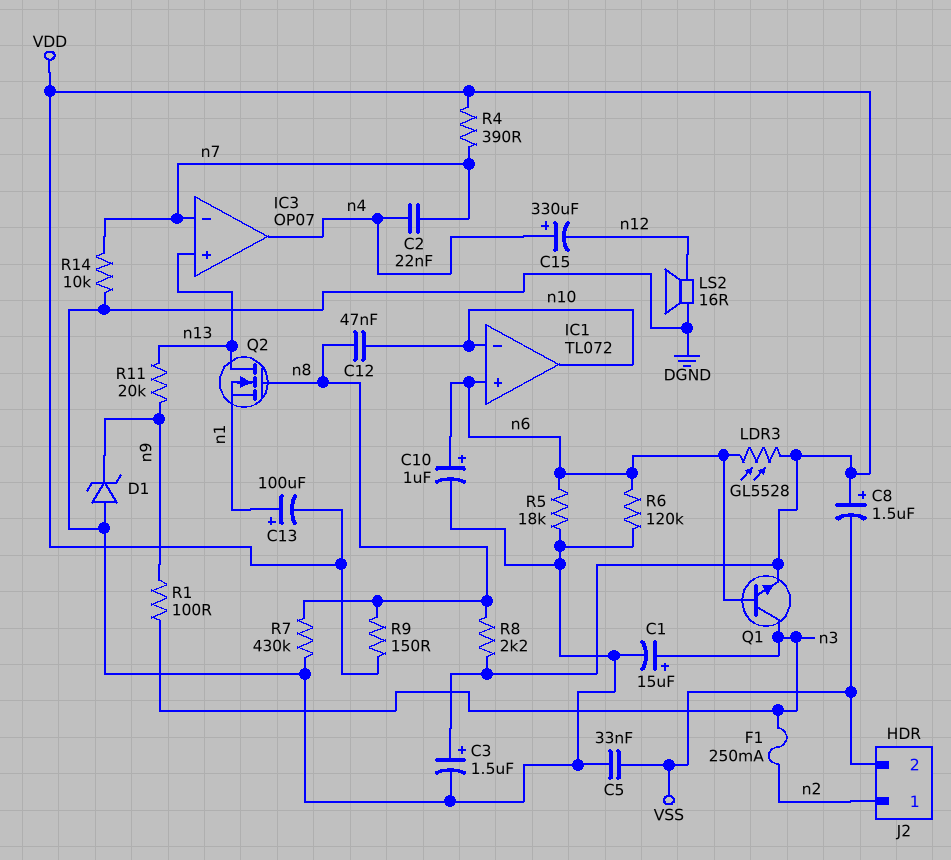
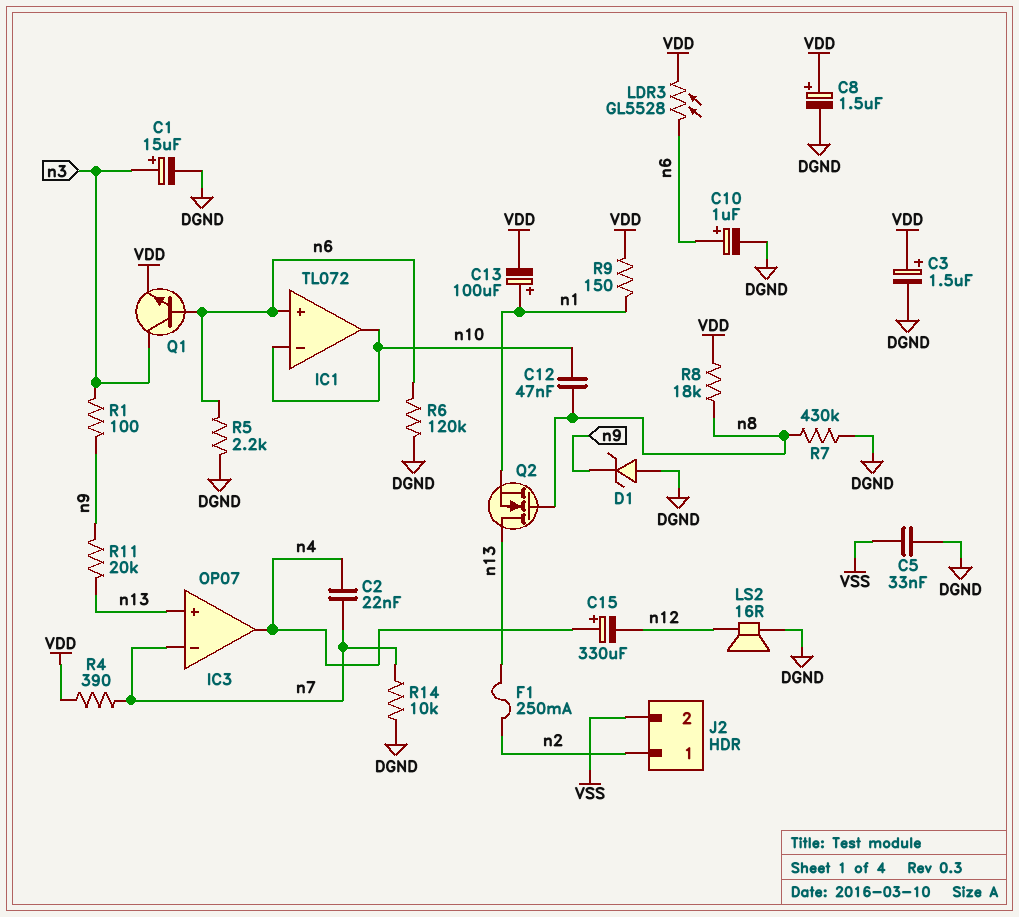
C8: 1.5uF (plus VDD, minus VSS) -> 1.5uF (plus VDD, minus DGND)
F1: 250mA (n2, n3) -> 250mA (n2, n13)
R5: 18k (DGND, n6) -> 2.2k (DGND, n6)
R8: 2.2k (VDD, n8) -> 18k (VDD, n8)
R9: 150 (VDD, n8) -> 150 (VDD, n1)

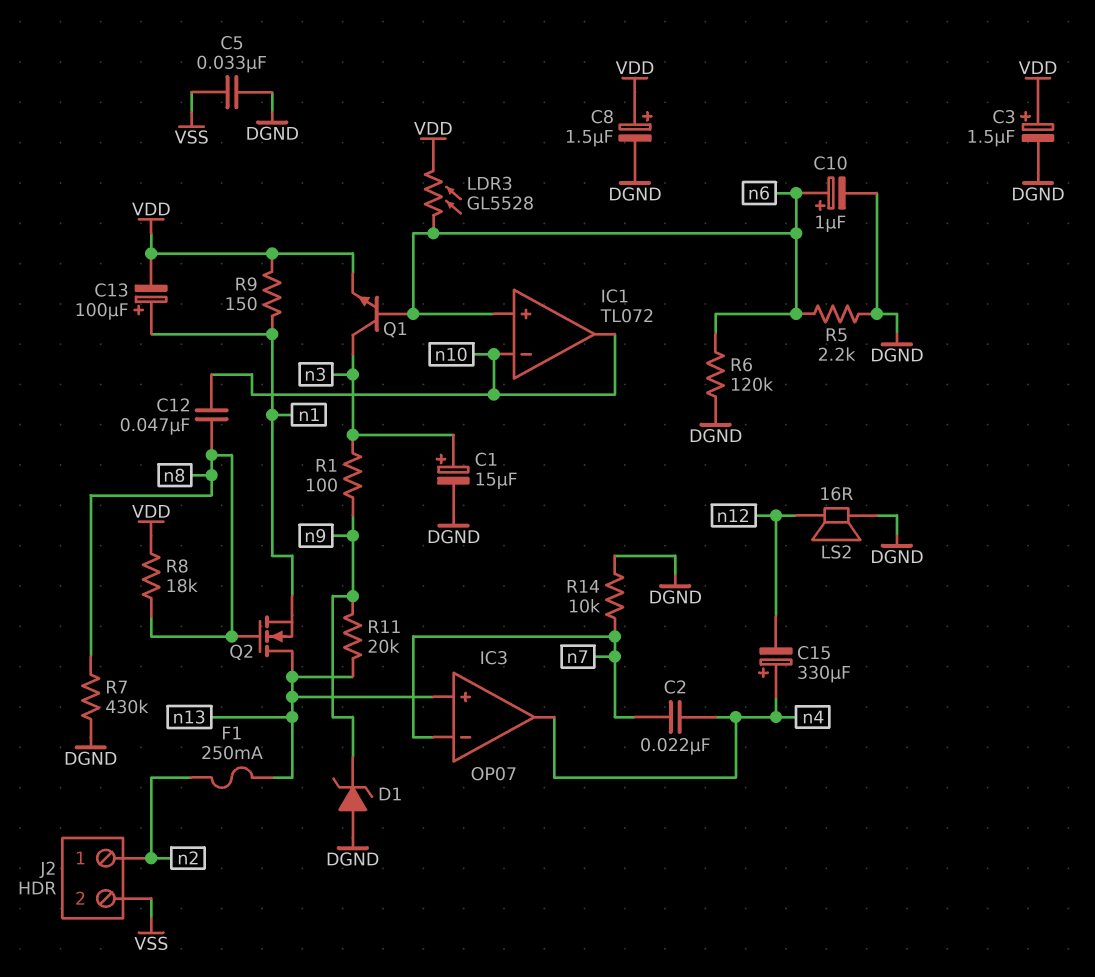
R4: 390 (VDD, n7) -> none

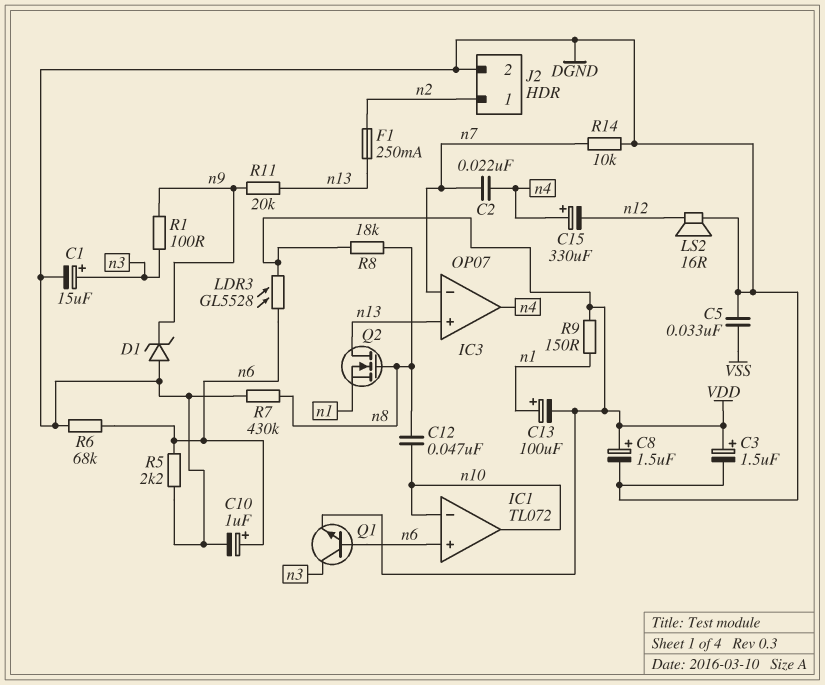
J2 pin 2: VSS -> DGND
R6: 120k (DGND, n6) -> 68k (DGND, n6)

